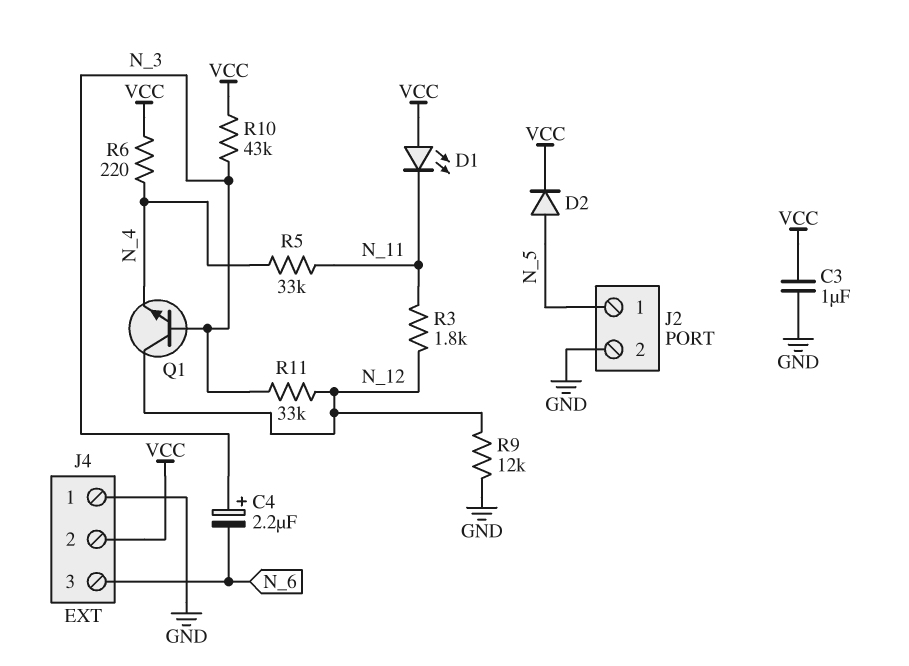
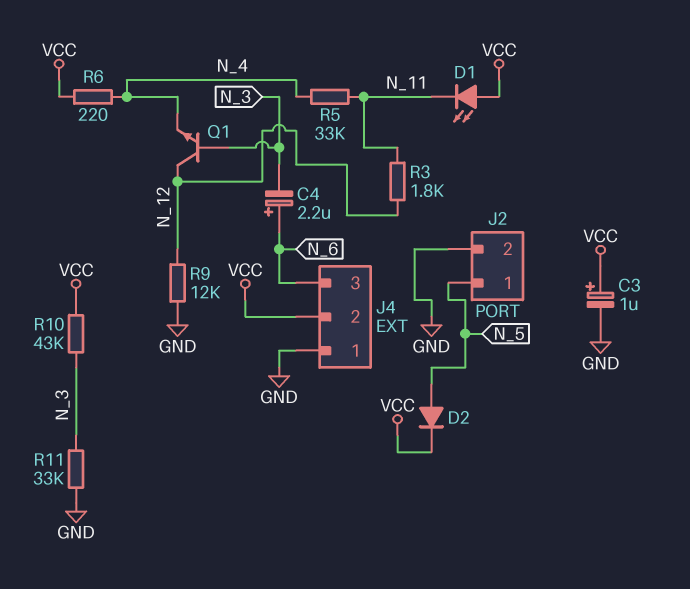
C3: 1uF (GND, VCC) -> 1uF (plus VCC, minus GND)
C4: 2.2uF (plus N_3, minus N_6) -> 2.2uF (plus N_6, minus N_3)
R11: 33k (N_3, N_12) -> 33k (GND, N_3)

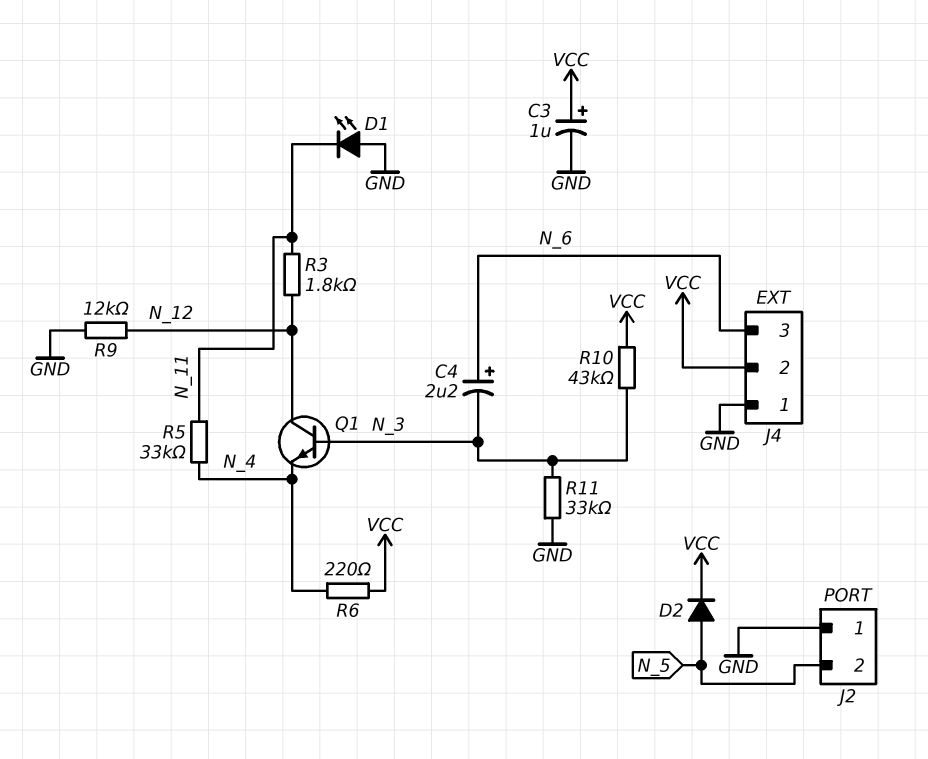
D1: LED (A VCC, K N_11) -> LED (A GND, K N_11)
J2 pin 1: N_5 -> GND
J2 pin 2: GND -> N_5

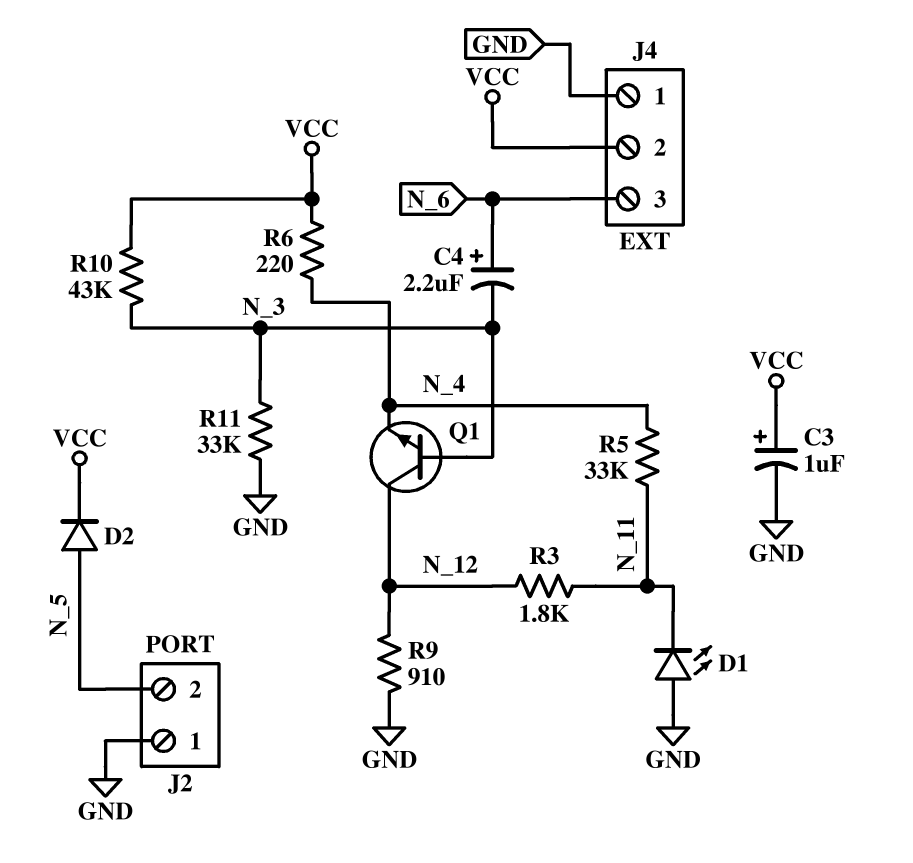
R9: 12k (GND, N_12) -> 910 (GND, N_12)

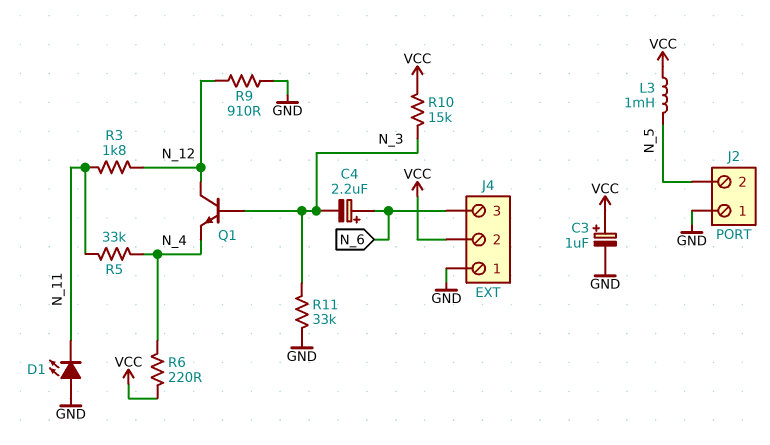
D2: diode (A N_5, K VCC) -> none
L3: none -> 1mH (N_5, VCC)
R10: 43k (N_3, VCC) -> 15k (N_3, VCC)

